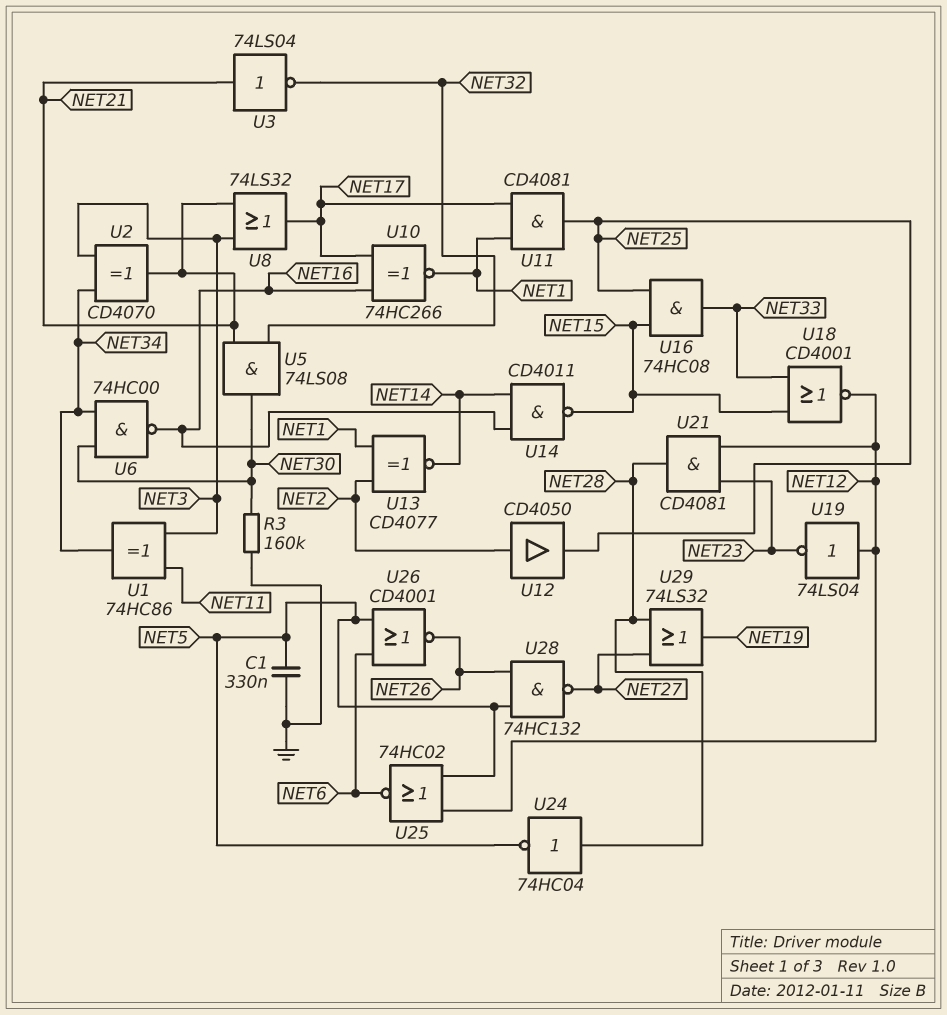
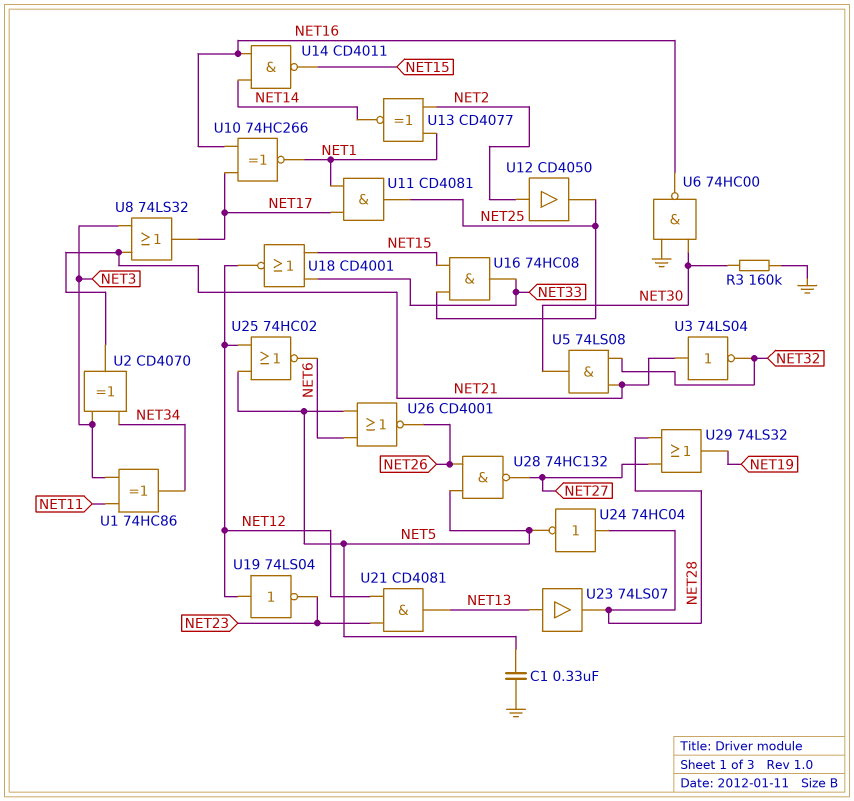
U6: NAND 74HC00 (in NET30, in NET34, out NET16) -> NAND 74HC00 (in GND, in NET30, out NET16)
U21: AND CD4081 (in NET12, in NET23, out NET28) -> AND CD4081 (in NET12, in NET23, out NET13)
U23: none -> buffer 74LS07 (in NET13, out NET28)

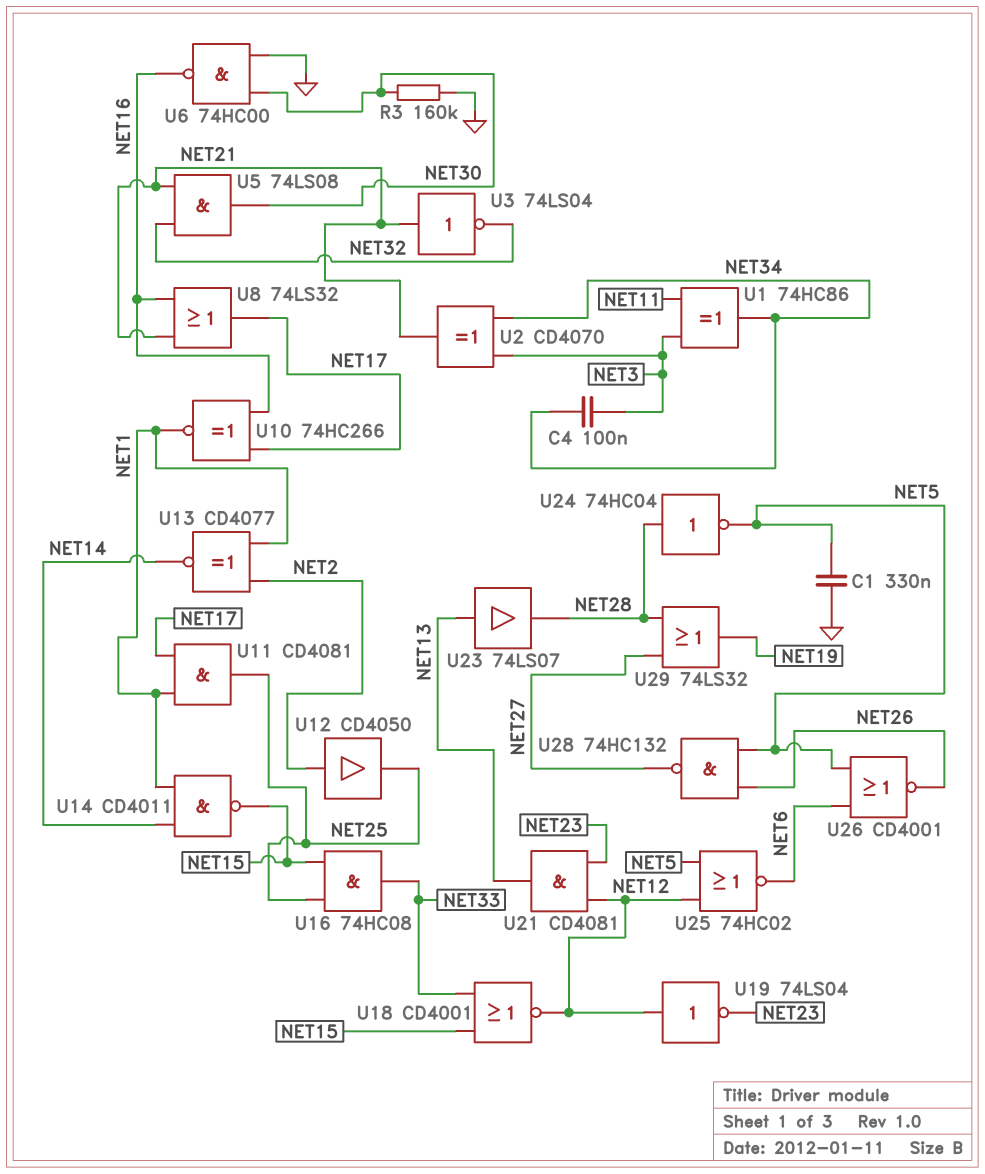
C4: none -> 100nF (NET3, NET34)
U8: OR 74LS32 (in NET3, in NET21, out NET17) -> OR 74LS32 (in NET16, in NET21, out NET17)
U14: NAND CD4011 (in NET14, in NET16, out NET15) -> NAND CD4011 (in NET1, in NET14, out NET15)

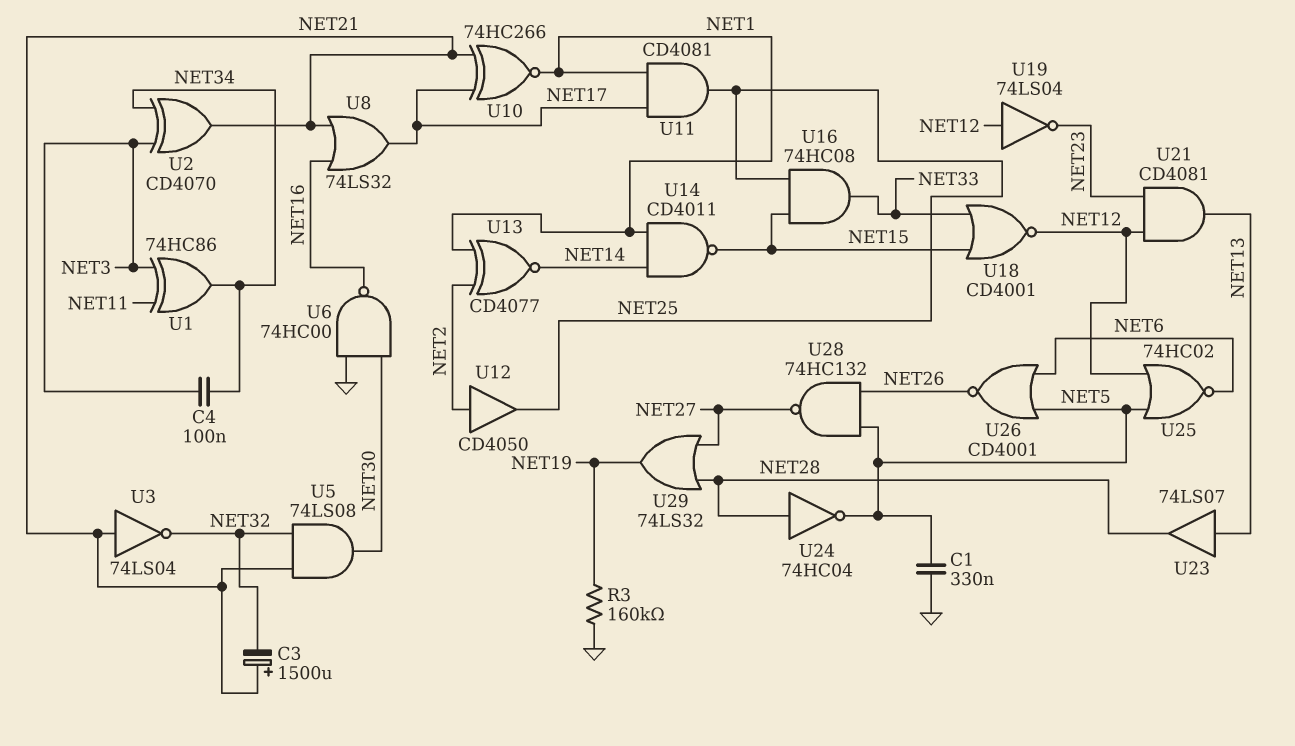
C3: none -> 1500uF (plus NET21, minus NET32)
R3: 160k (GND, NET30) -> 160k (GND, NET19)
U10: XNOR 74HC266 (in NET16, in NET17, out NET1) -> XNOR 74HC266 (in NET17, in NET21, out NET1)

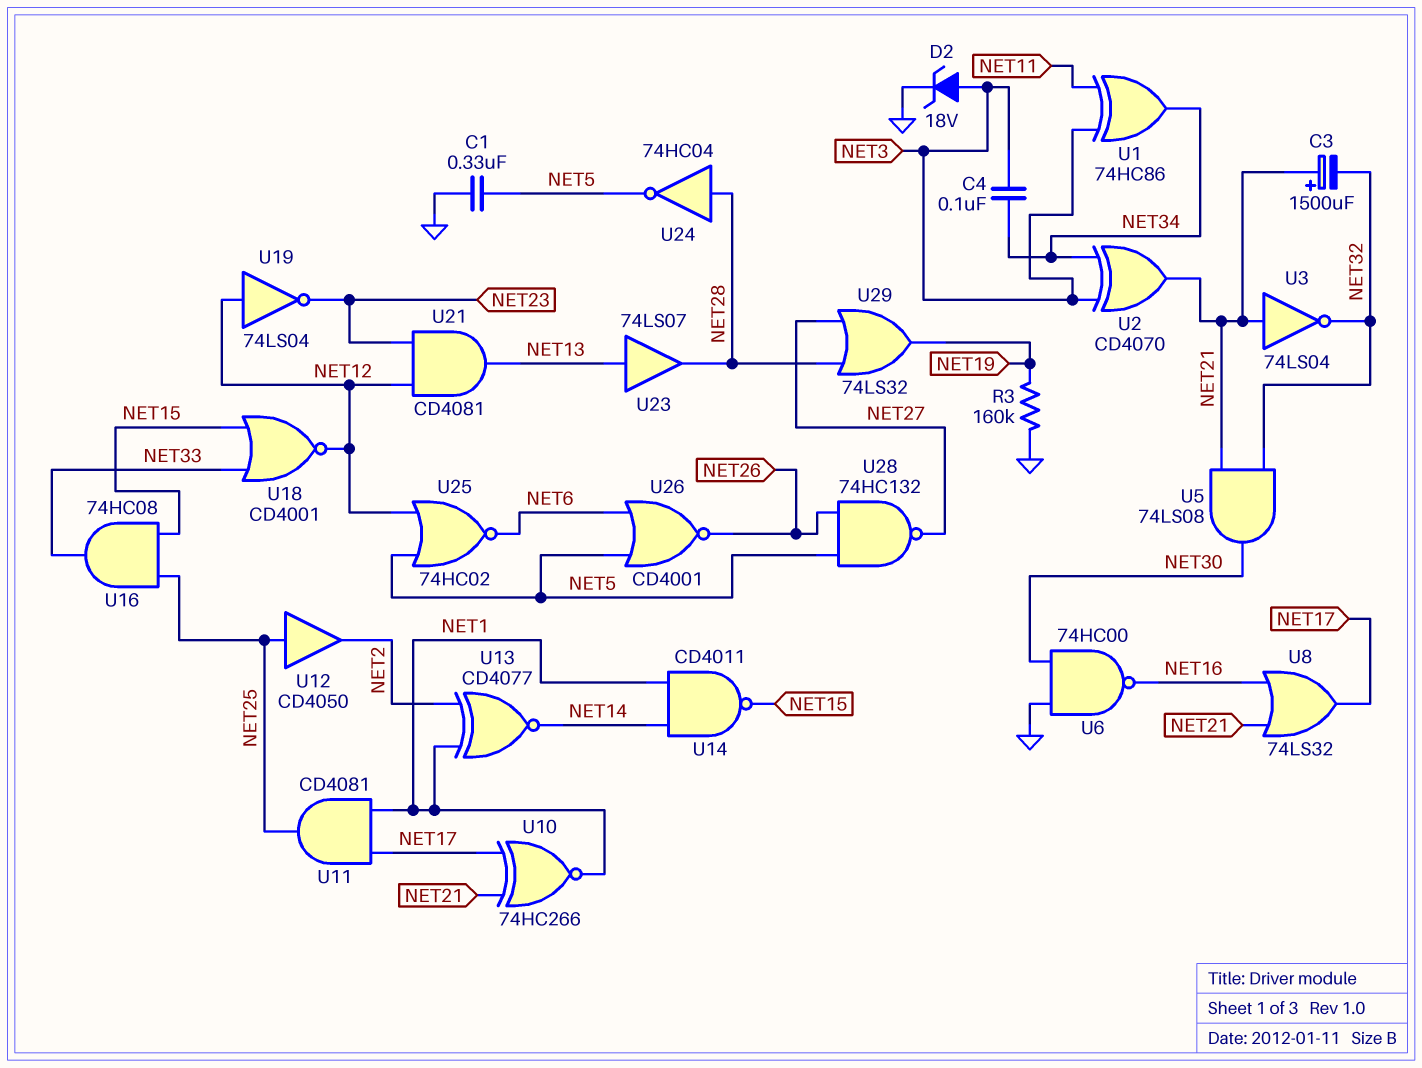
D2: none -> zener 18V (A NET3, K GND)
U12: buffer CD4050 (in NET2, out NET25) -> buffer CD4050 (in NET25, out NET2)

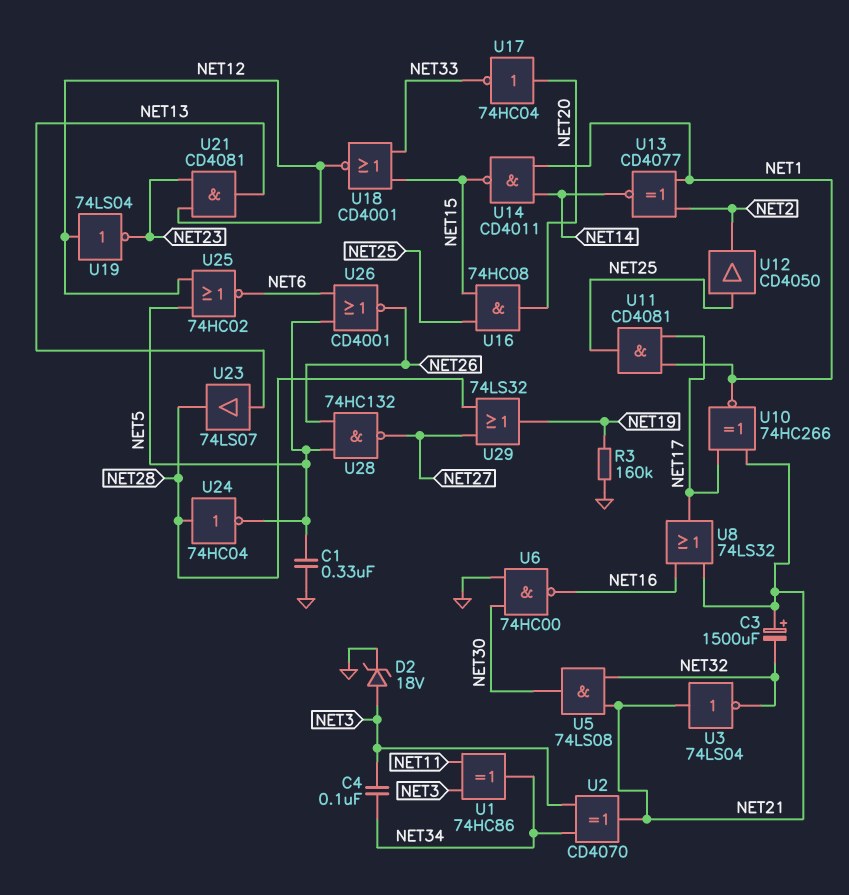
U16: AND 74HC08 (in NET15, in NET25, out NET33) -> AND 74HC08 (in NET15, in NET25, out NET20)
U17: none -> NOT 74HC04 (in NET20, out NET33)

